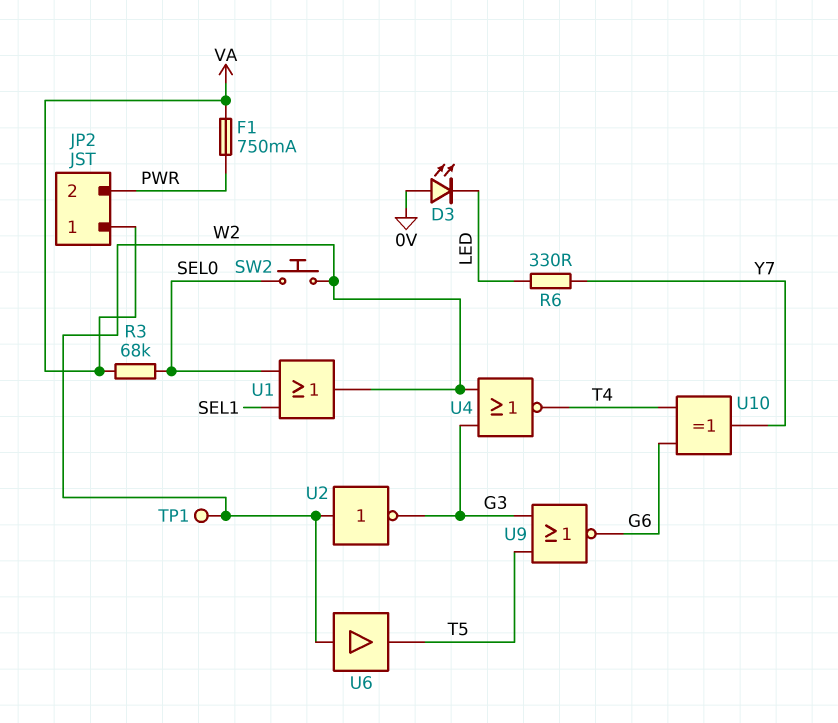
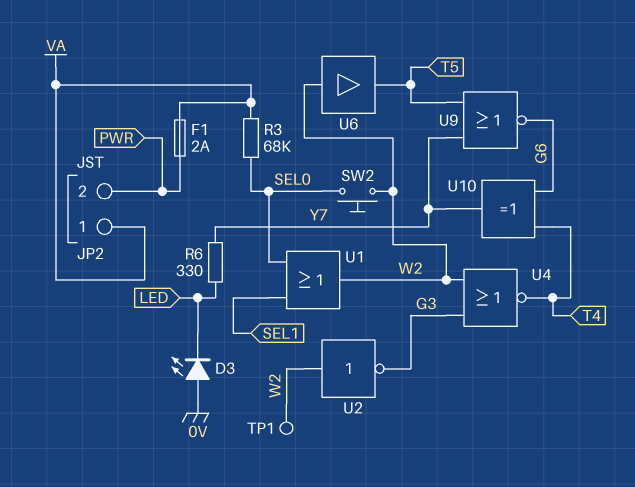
F1: 750mA (PWR, VA) -> 2A (PWR, VA)
U9: NOR (in G3, in T5, out G6) -> NOR (in T5, in Y7, out G6)

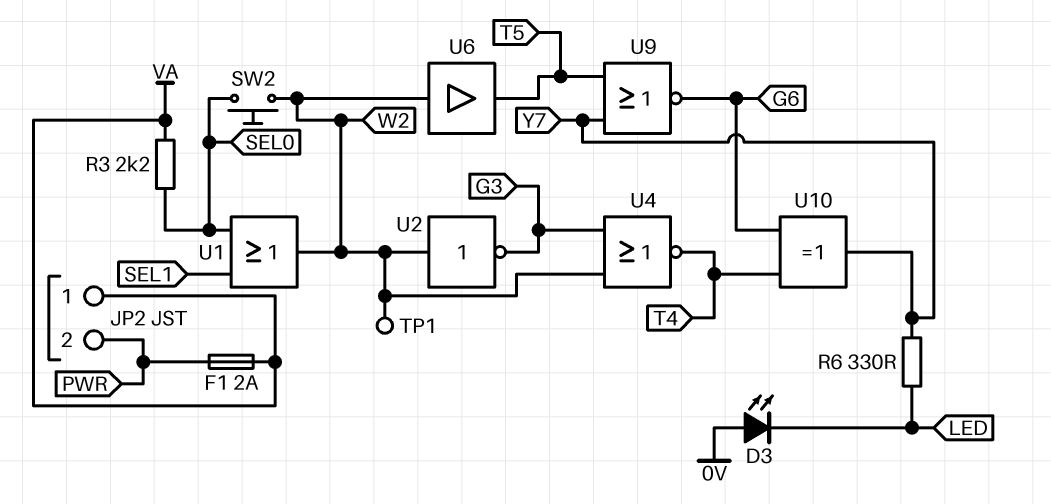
R3: 68k (SEL0, VA) -> 2.2k (SEL0, VA)

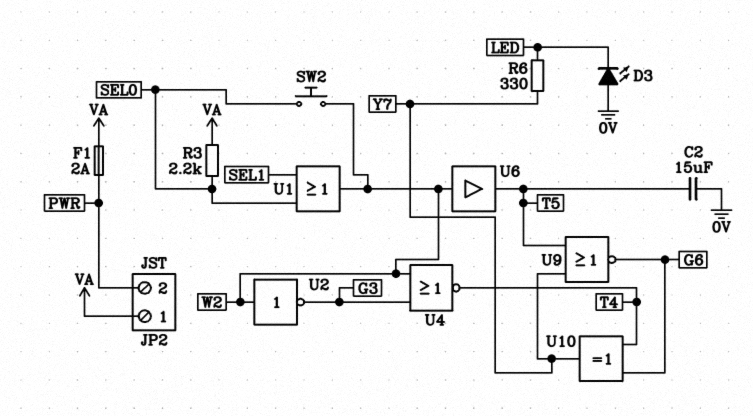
C2: none -> 15uF (0V, T5)
TP1: test point (W2) -> none

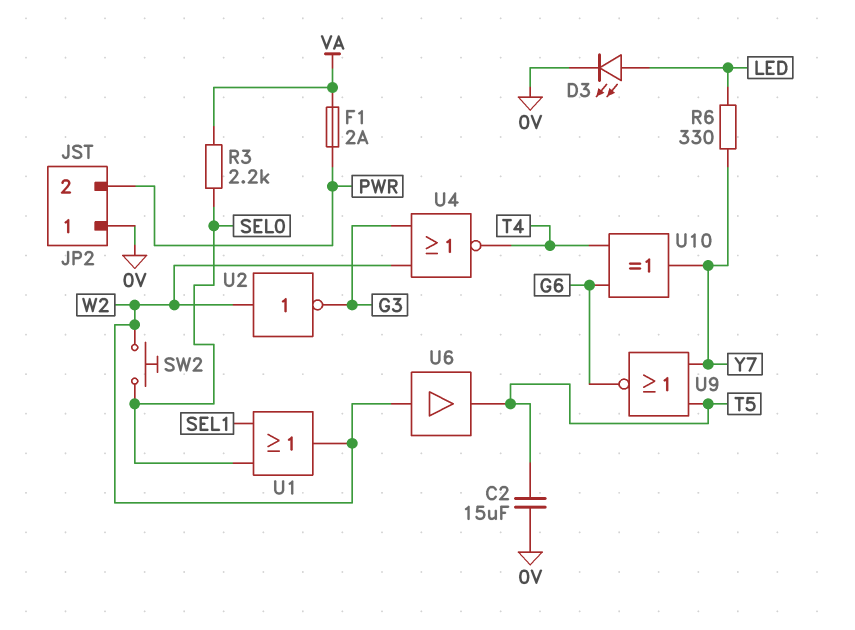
D3: LED (A 0V, K LED) -> LED (A LED, K 0V)
JP2 pin 1: VA -> 0V

